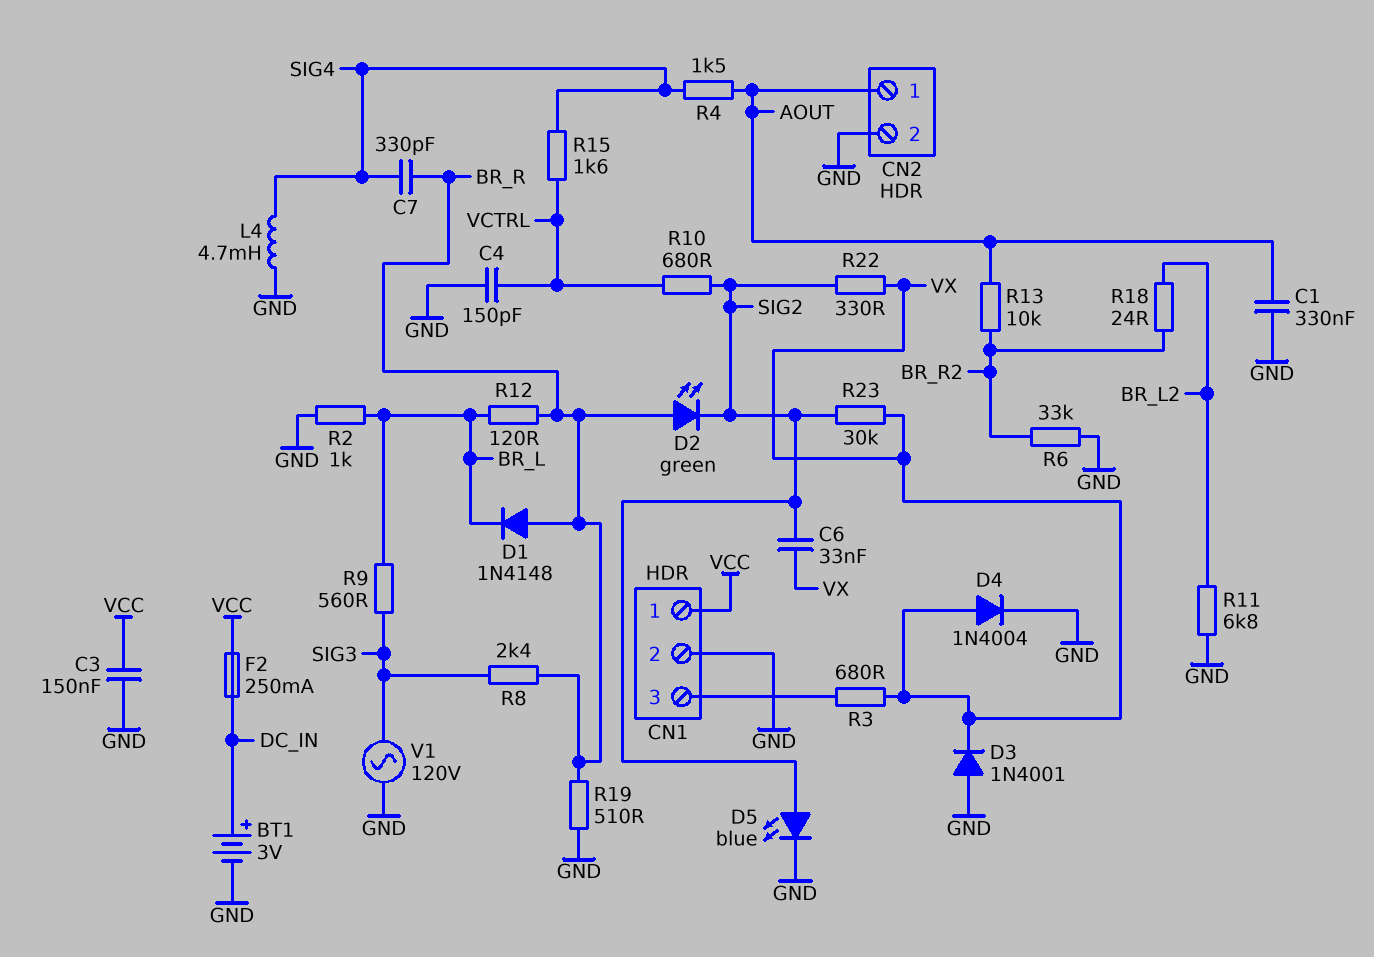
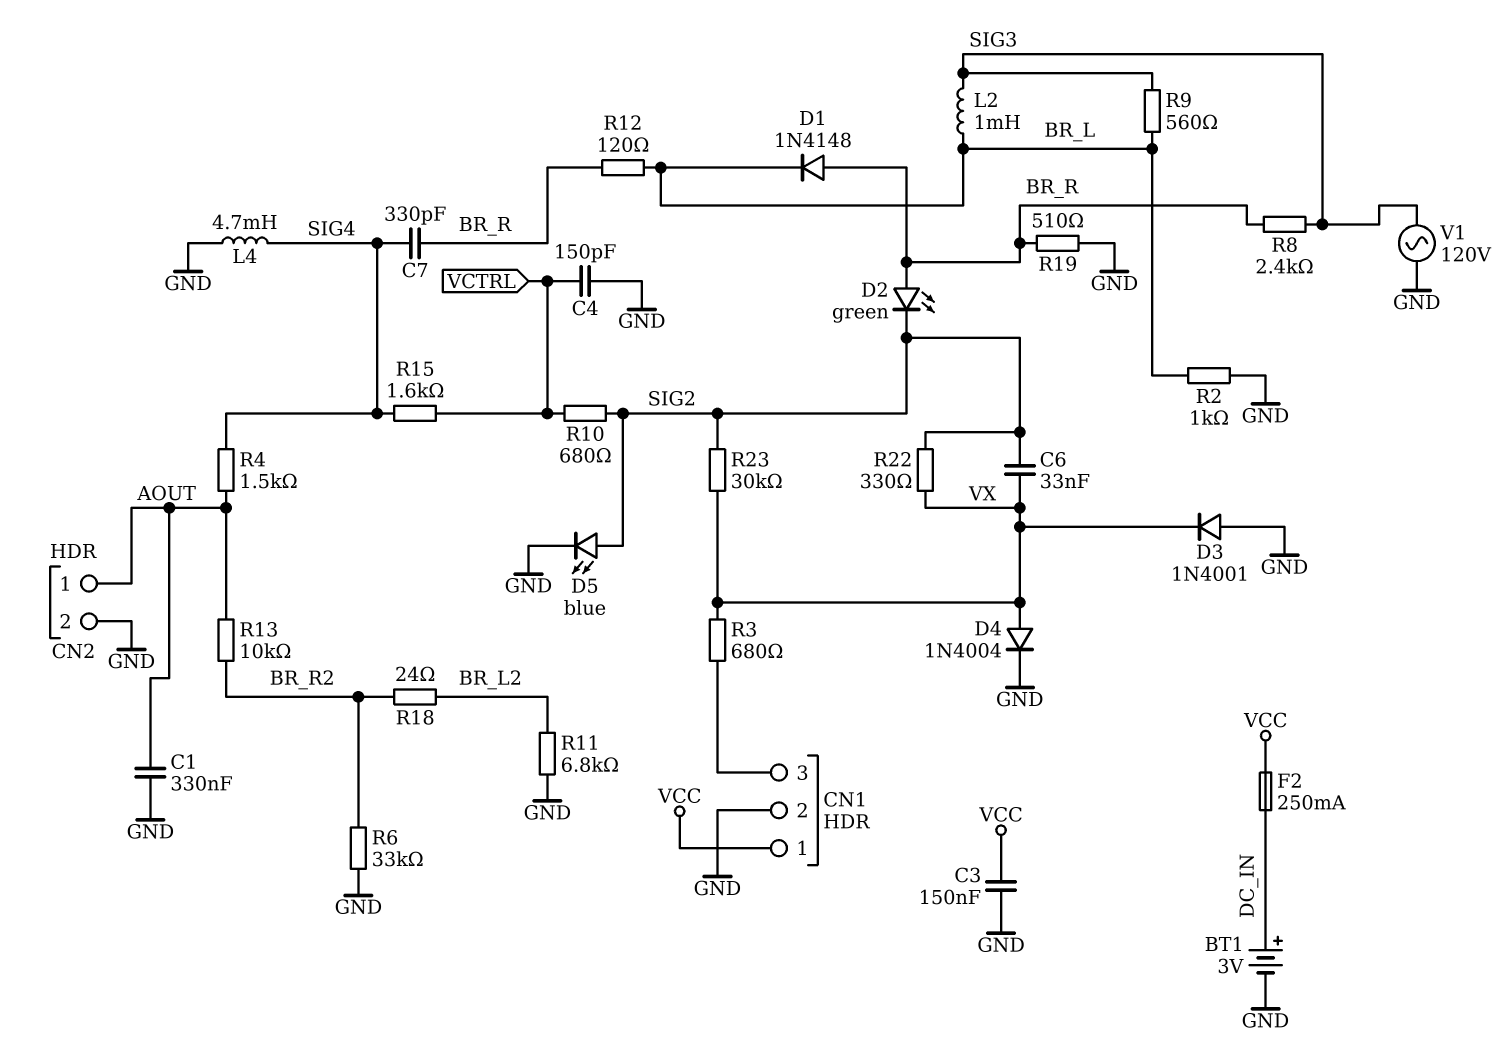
L2: none -> 1mH (BR_L, SIG3)

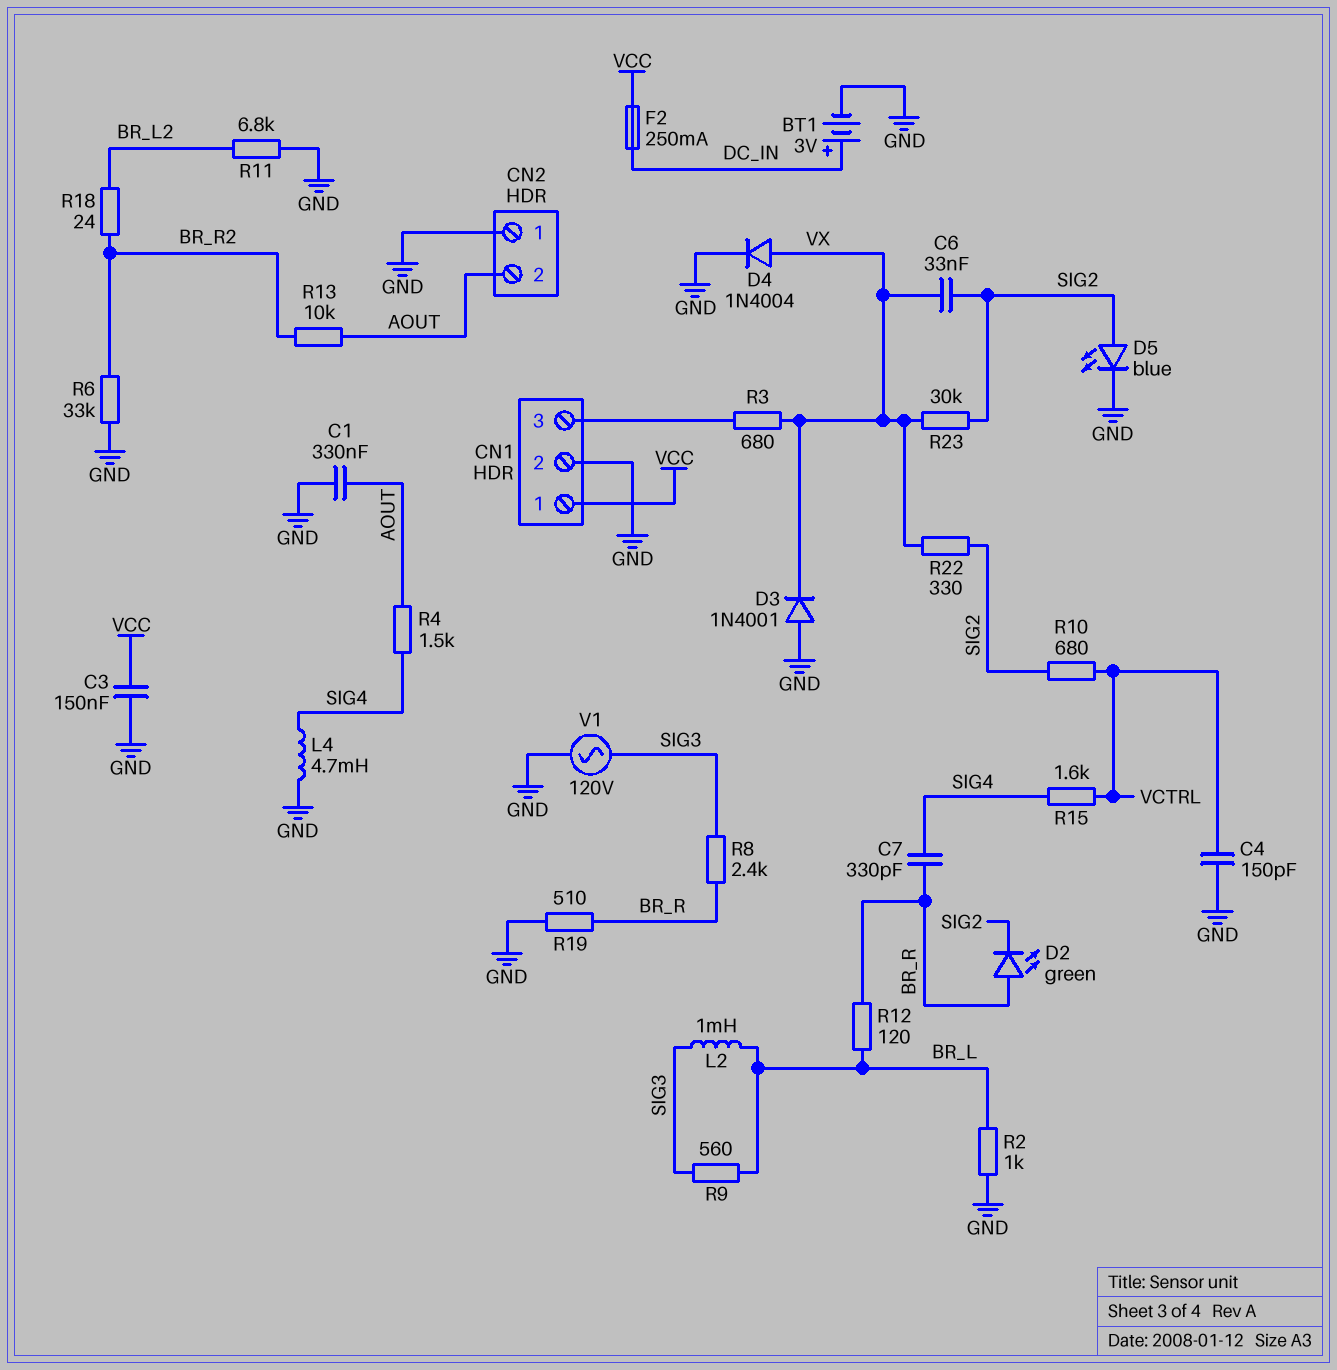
CN2 pin 1: AOUT -> GND
CN2 pin 2: GND -> AOUT
D1: diode 1N4148 (A BR_R, K BR_L) -> none

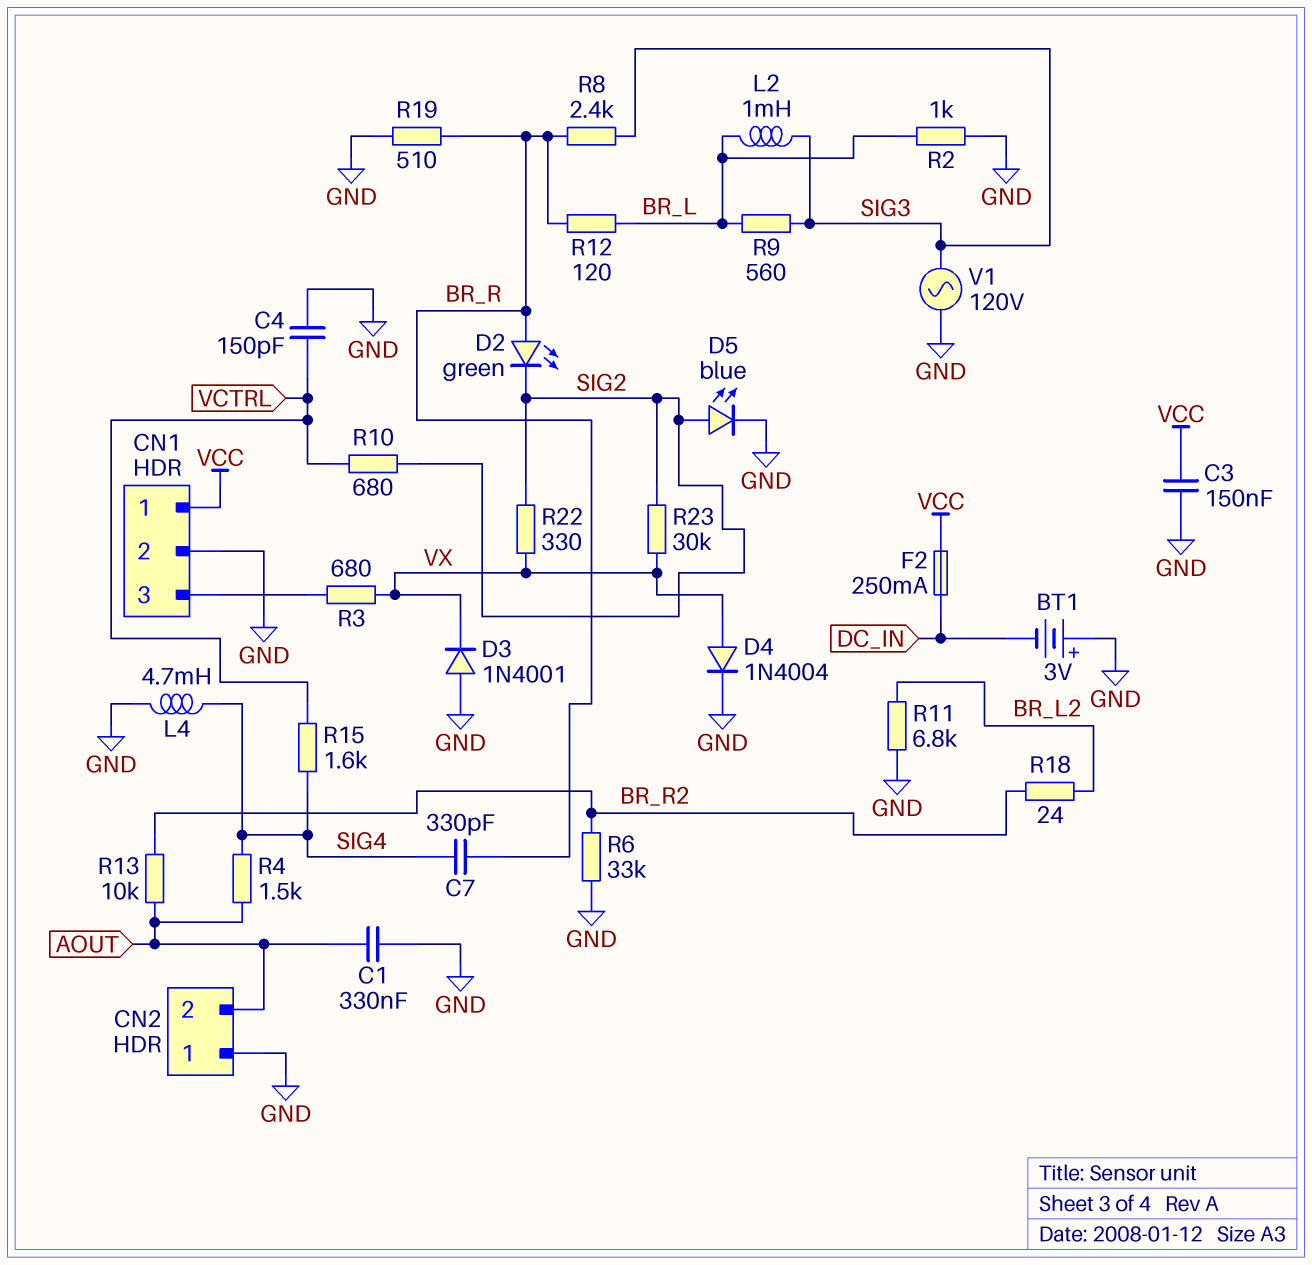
BT1: 3V (plus DC_IN, minus GND) -> 3V (plus GND, minus DC_IN)
C6: 33nF (SIG2, VX) -> none

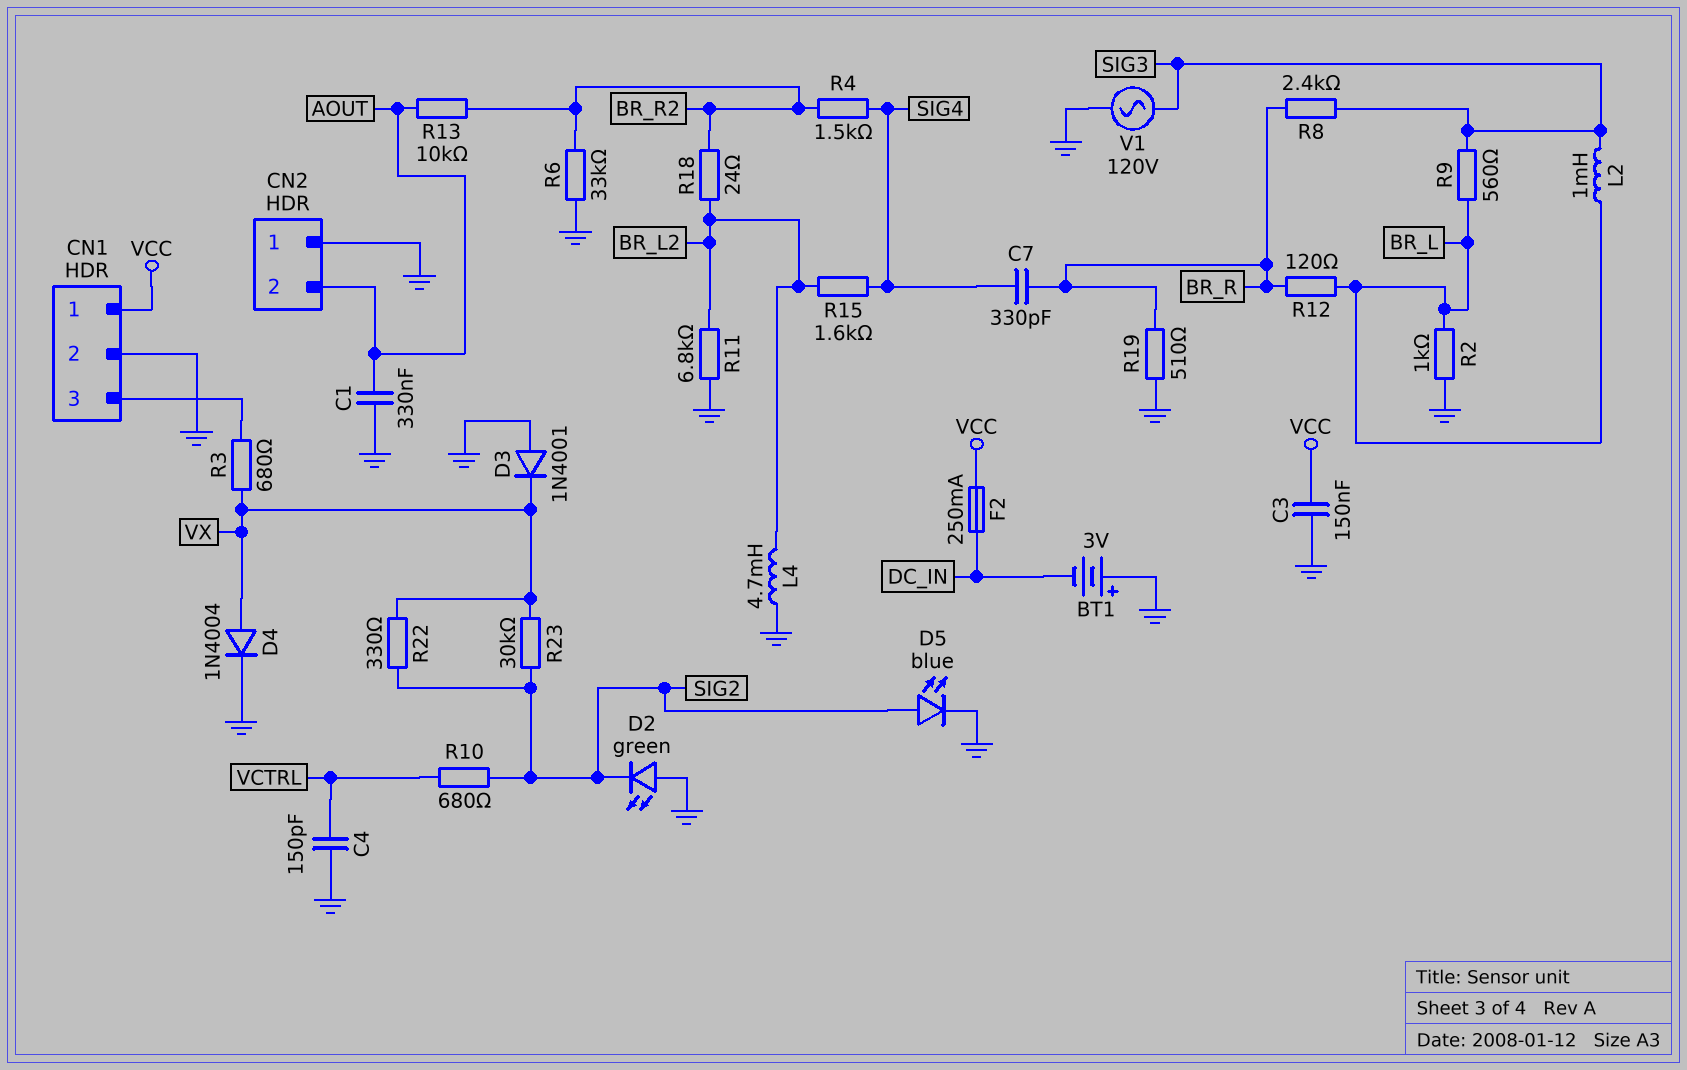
D2: LED green (A BR_R, K SIG2) -> LED green (A GND, K SIG2)
L4: 4.7mH (GND, SIG4) -> 4.7mH (BR_L2, GND)
R4: 1.5k (AOUT, SIG4) -> 1.5k (BR_R2, SIG4)
R15: 1.6k (SIG4, VCTRL) -> 1.6k (BR_L2, SIG4)

